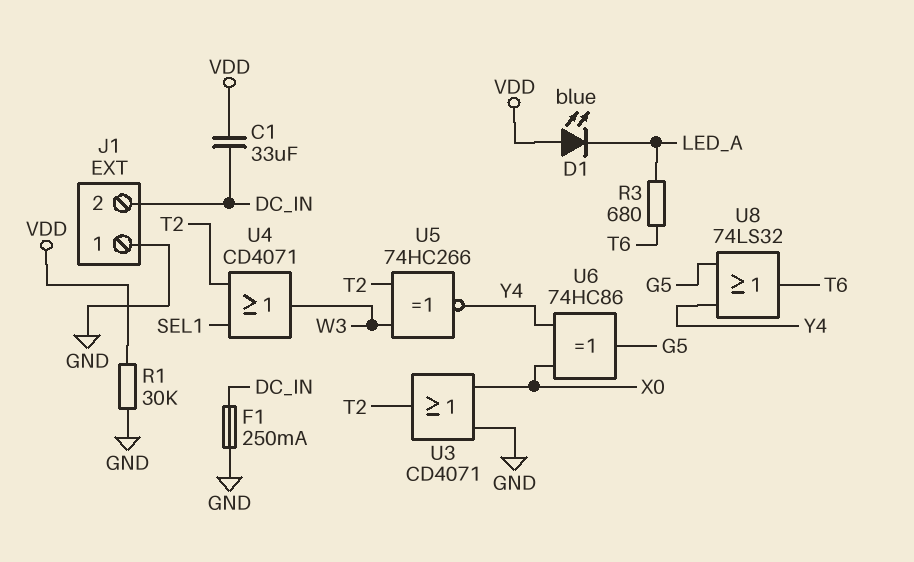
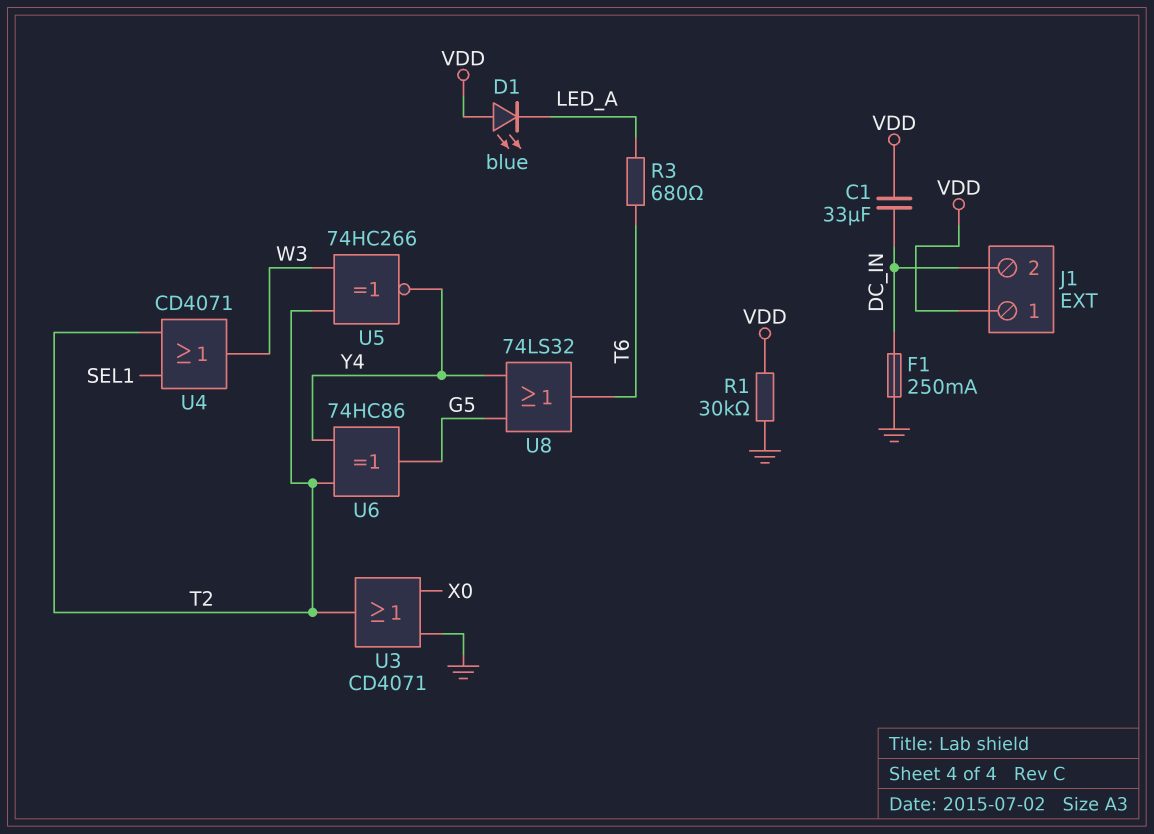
J1 pin 1: GND -> VDD
U6: XOR 74HC86 (in X0, in Y4, out G5) -> XOR 74HC86 (in T2, in Y4, out G5)

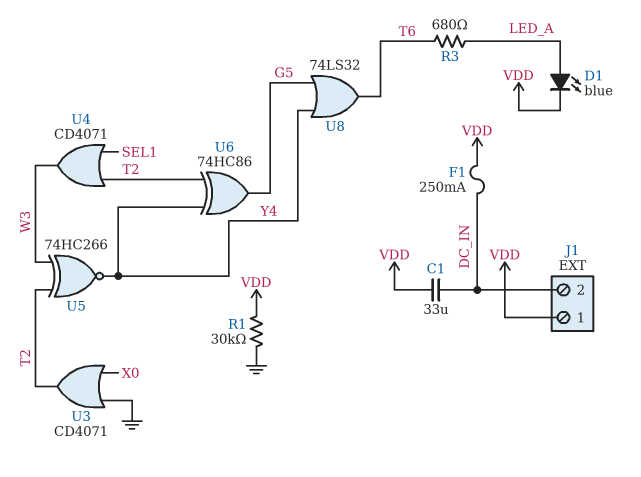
D1: LED blue (A VDD, K LED_A) -> LED blue (A LED_A, K VDD)
F1: 250mA (DC_IN, GND) -> 250mA (DC_IN, VDD)

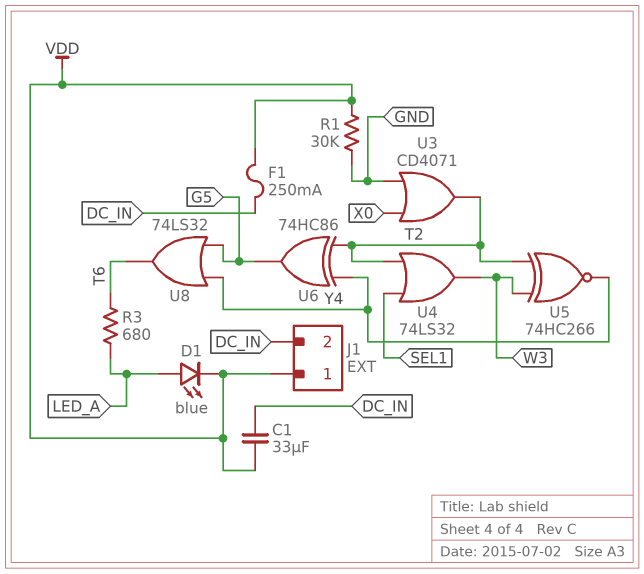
U4: OR CD4071 (in SEL1, in T2, out W3) -> OR 74LS32 (in SEL1, in T2, out W3)

